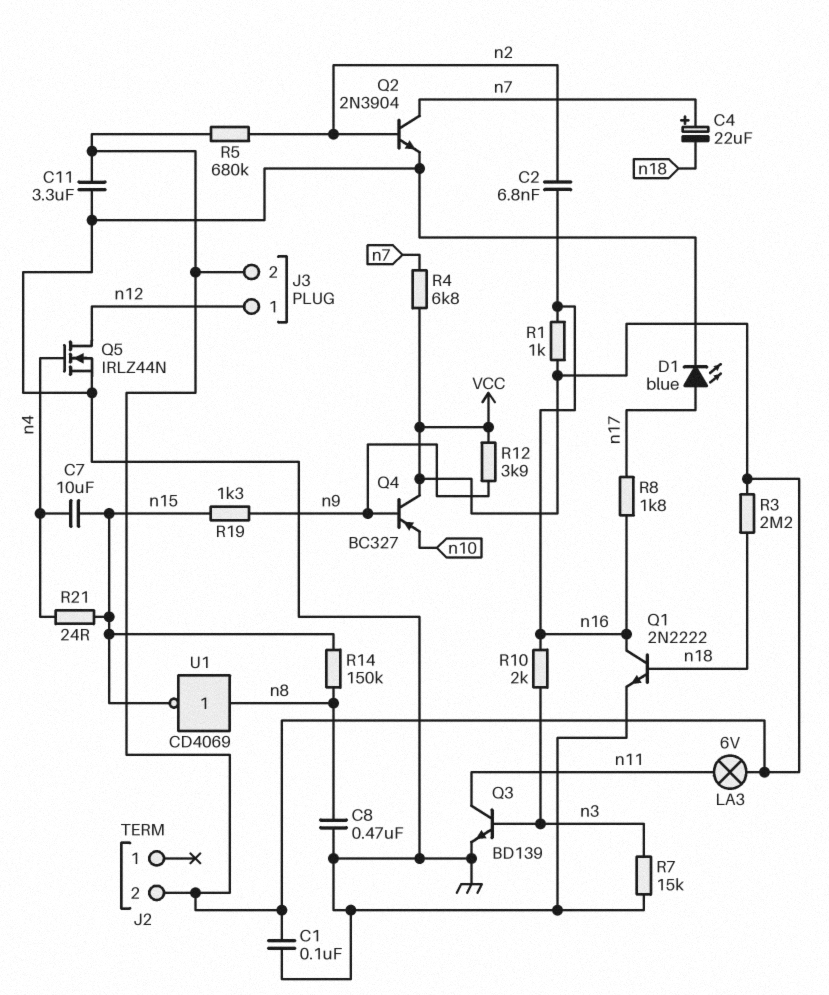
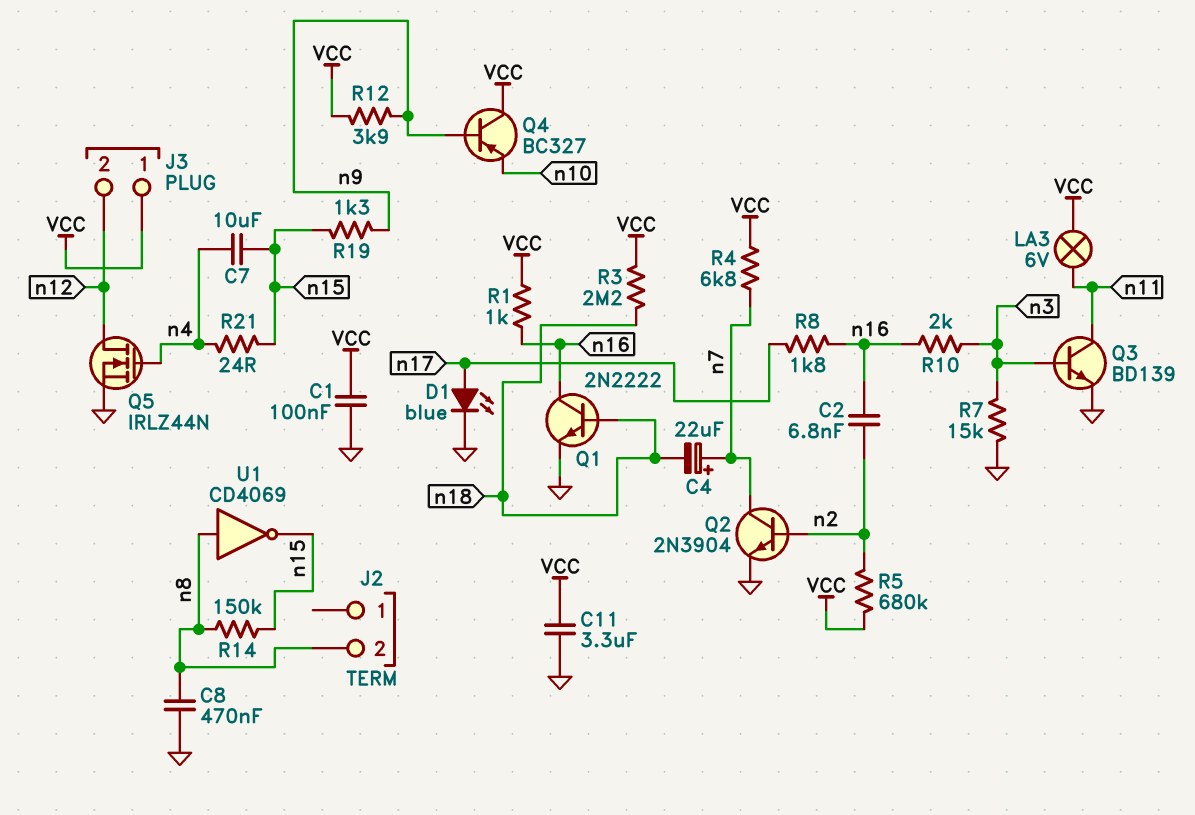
J2 pin 2: VCC -> n8
J3 pin 1: n12 -> VCC
J3 pin 2: VCC -> n12

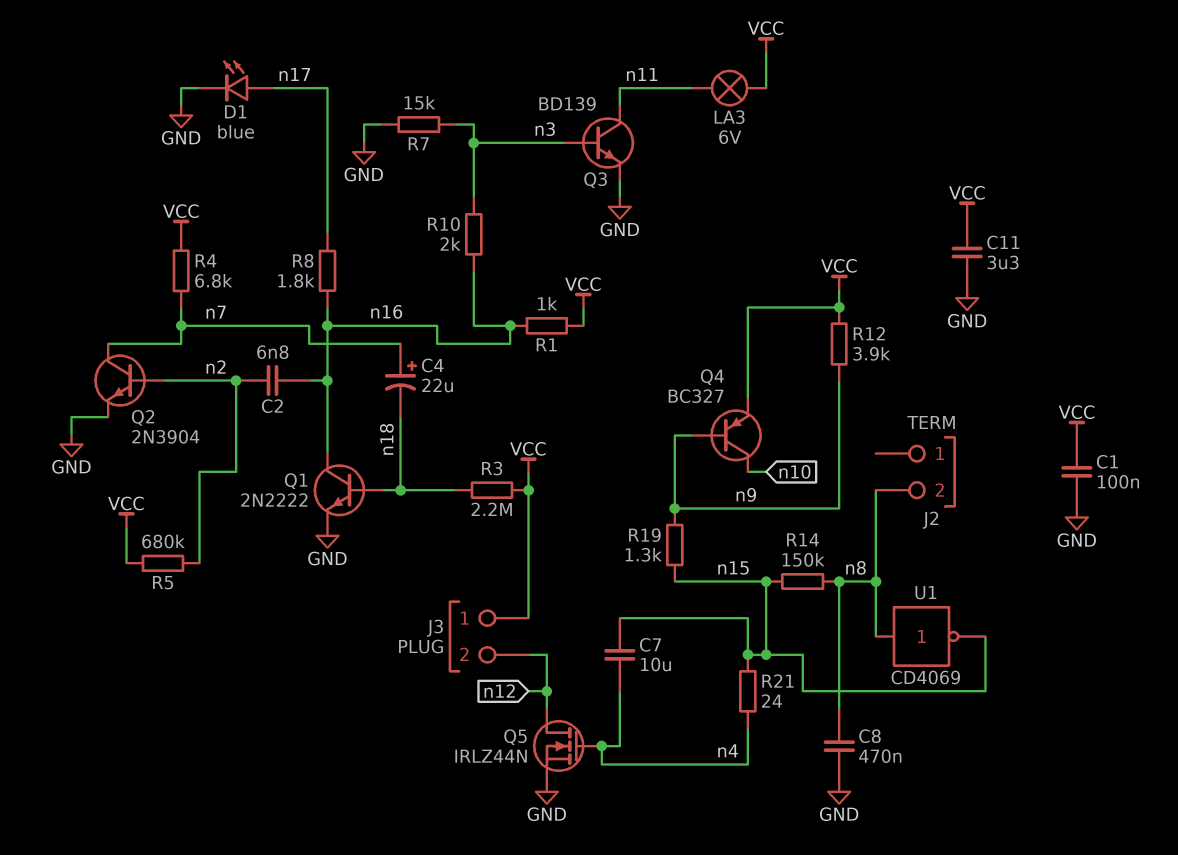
Q4: PNP BC327 (B n9, C VCC, E n10) -> PNP BC327 (B n9, C n10, E VCC)

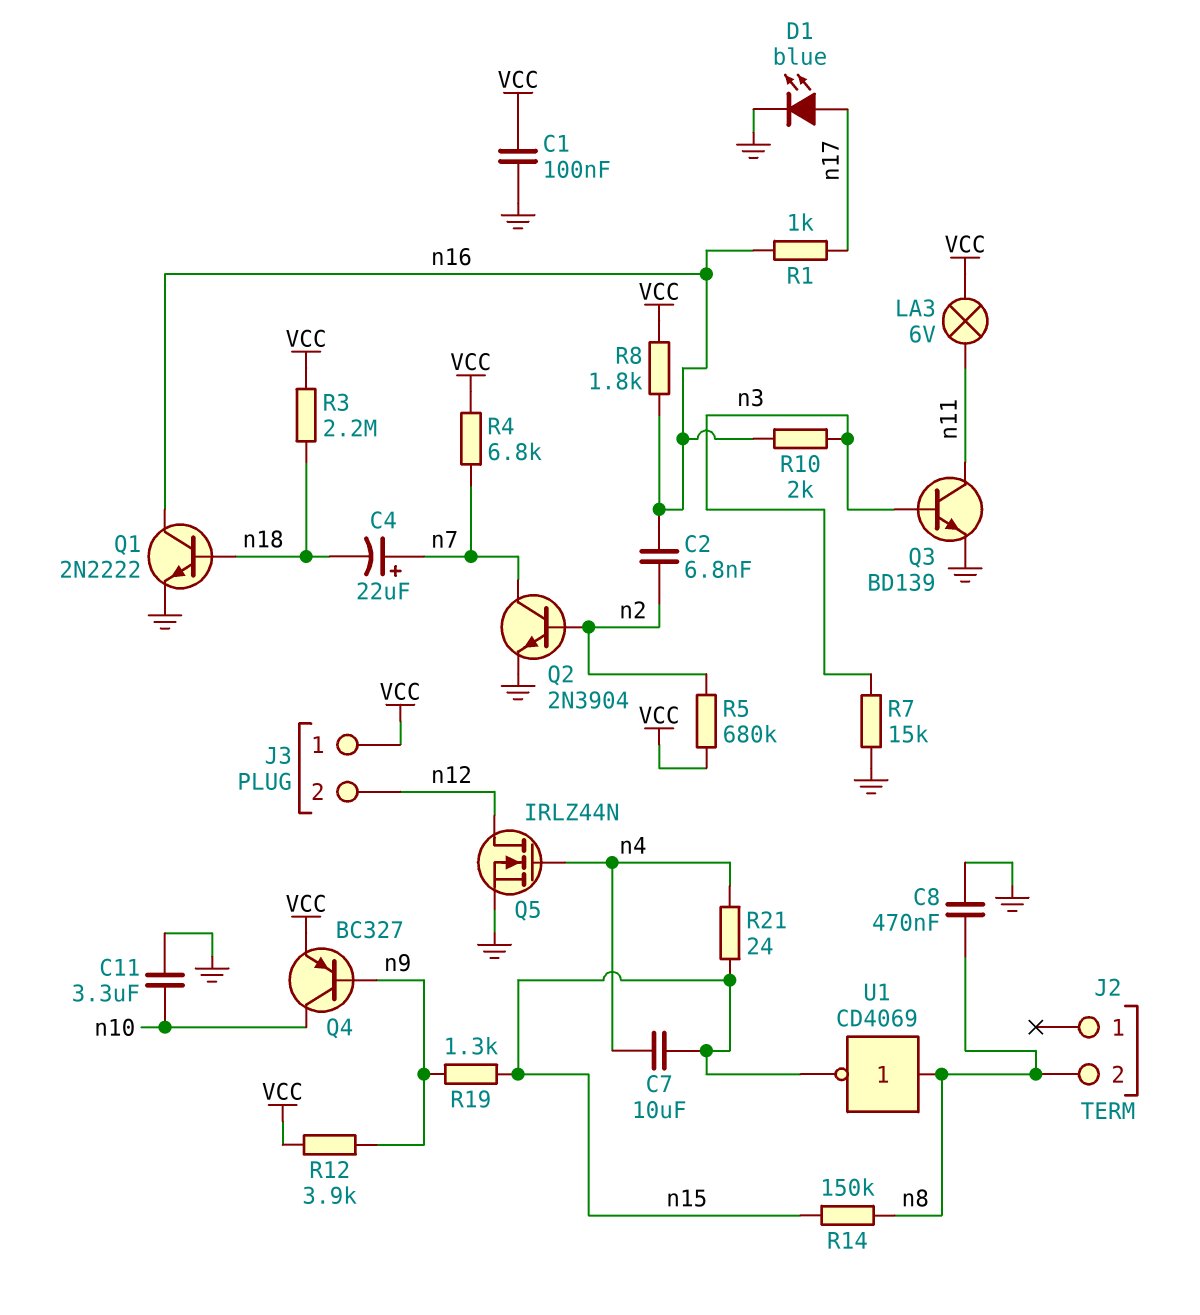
C11: 3.3uF (GND, VCC) -> 3.3uF (GND, n10)
R1: 1k (VCC, n16) -> 1k (n16, n17)
R8: 1.8k (n16, n17) -> 1.8k (VCC, n16)

